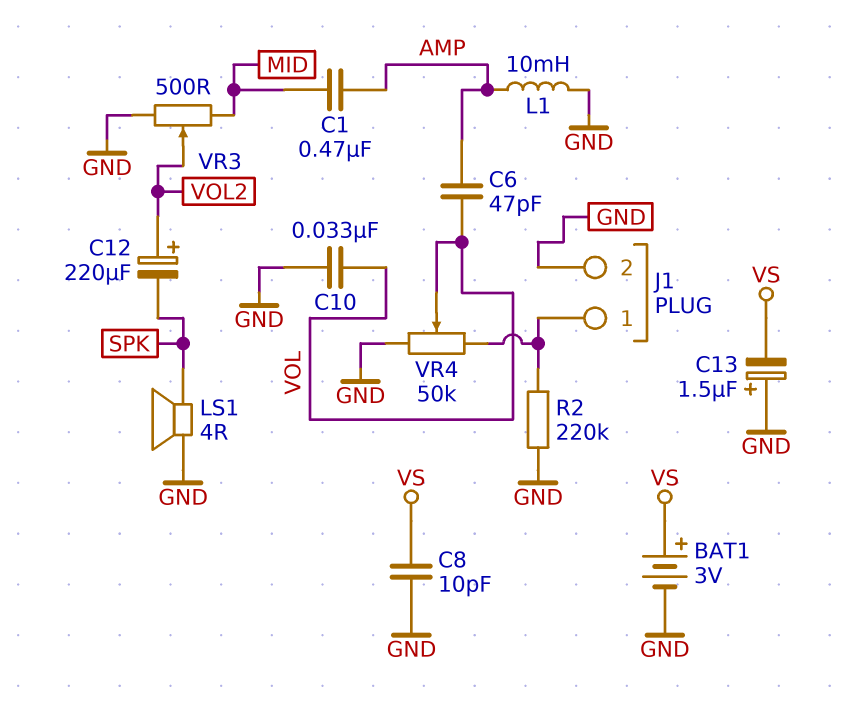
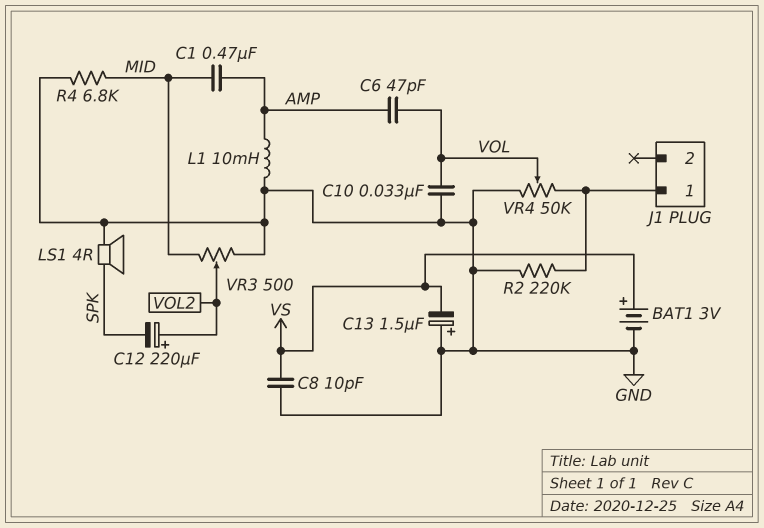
J1 pin 2: GND -> none
R4: none -> 6.8k (GND, MID)

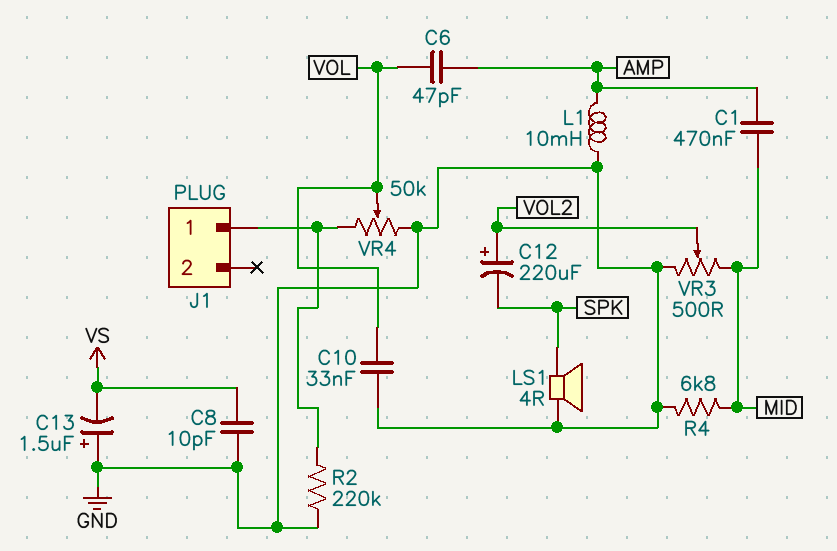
BAT1: 3V (plus VS, minus GND) -> none

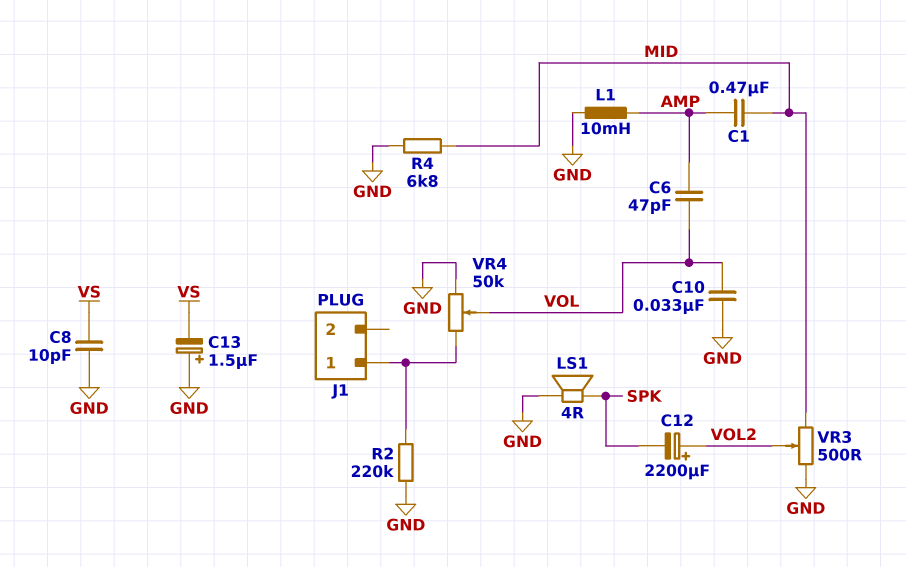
C12: 220uF (plus VOL2, minus SPK) -> 2200uF (plus VOL2, minus SPK)

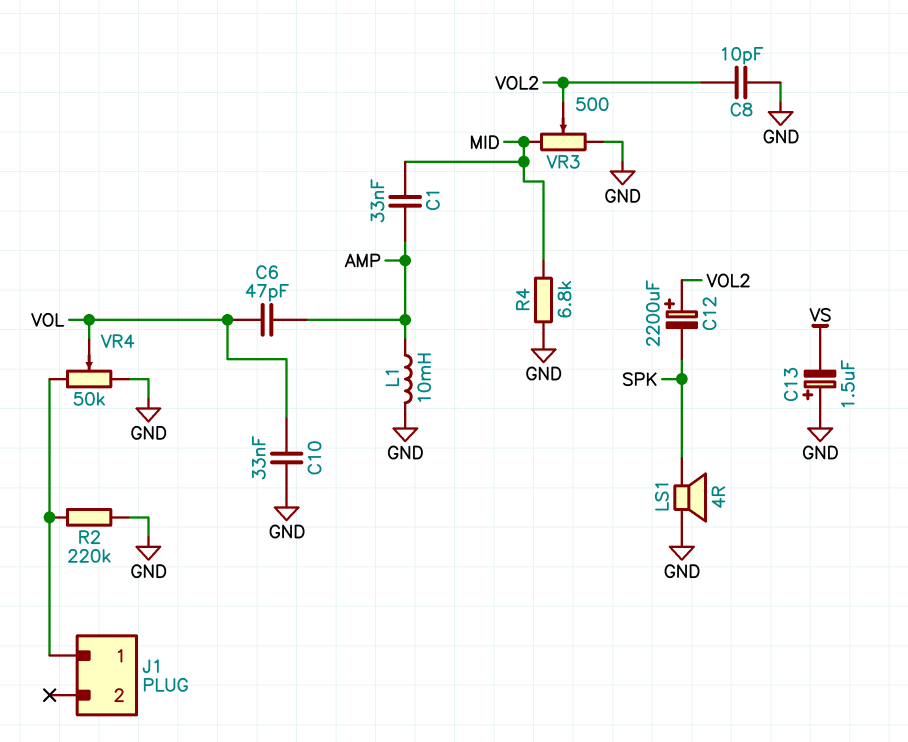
C1: 470nF (AMP, MID) -> 33nF (AMP, MID)
C8: 10pF (GND, VS) -> 10pF (GND, VOL2)

